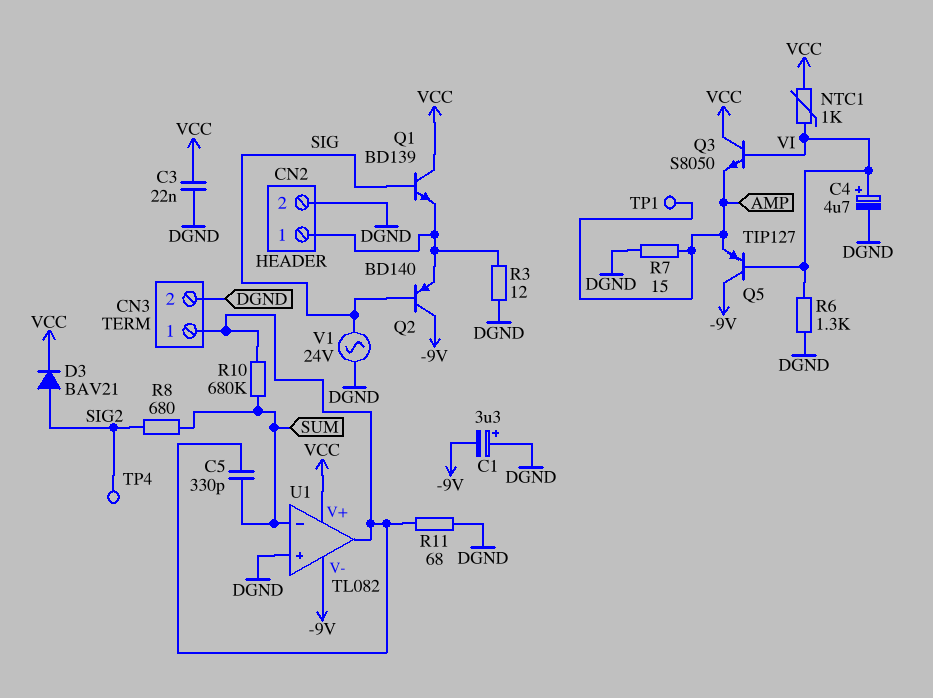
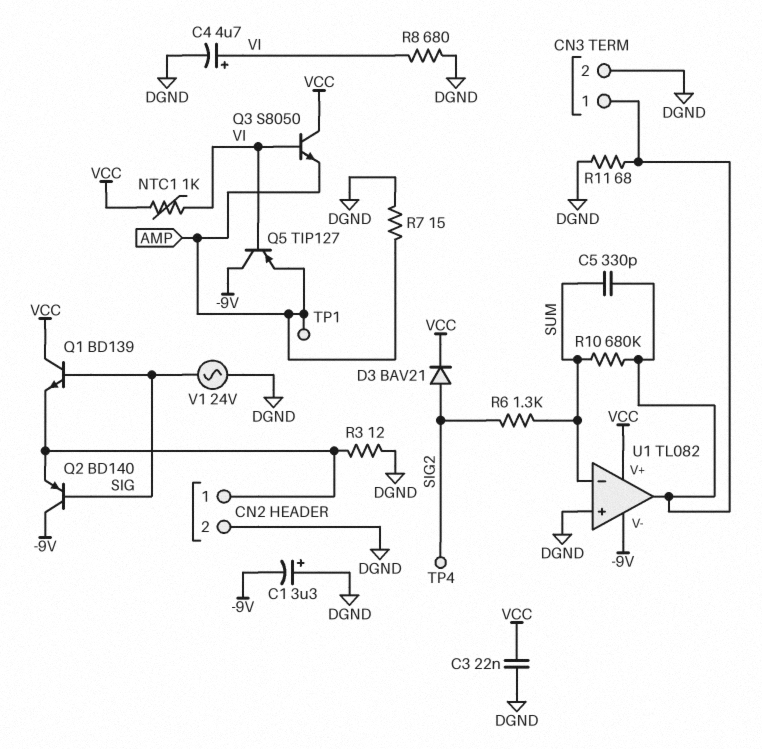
R6: 1.3k (DGND, VI) -> 1.3k (SIG2, SUM)
R8: 680 (SIG2, SUM) -> 680 (DGND, VI)

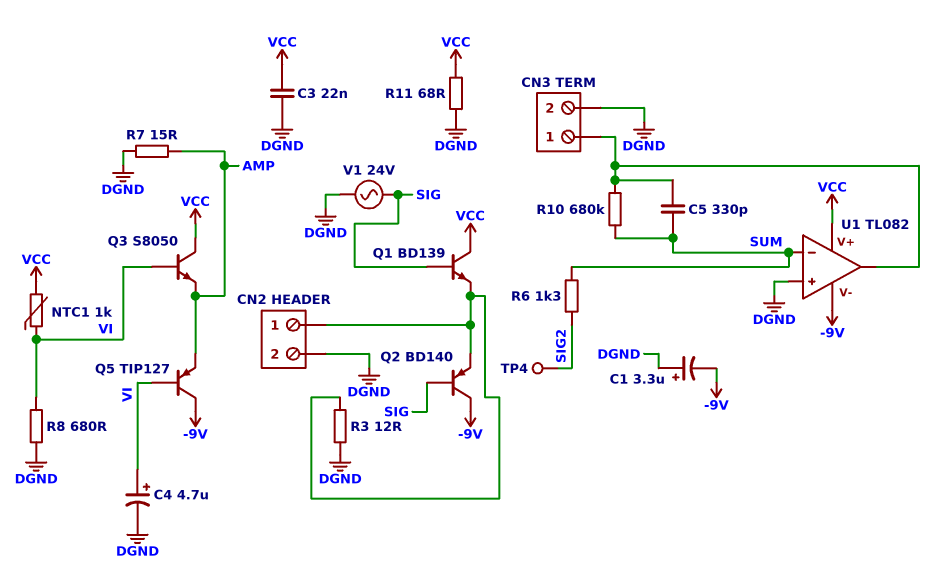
D3: diode BAV21 (A SIG2, K VCC) -> none
R11: 68 (CN3/1, DGND) -> 68 (DGND, VCC)
TP1: test point (AMP) -> none

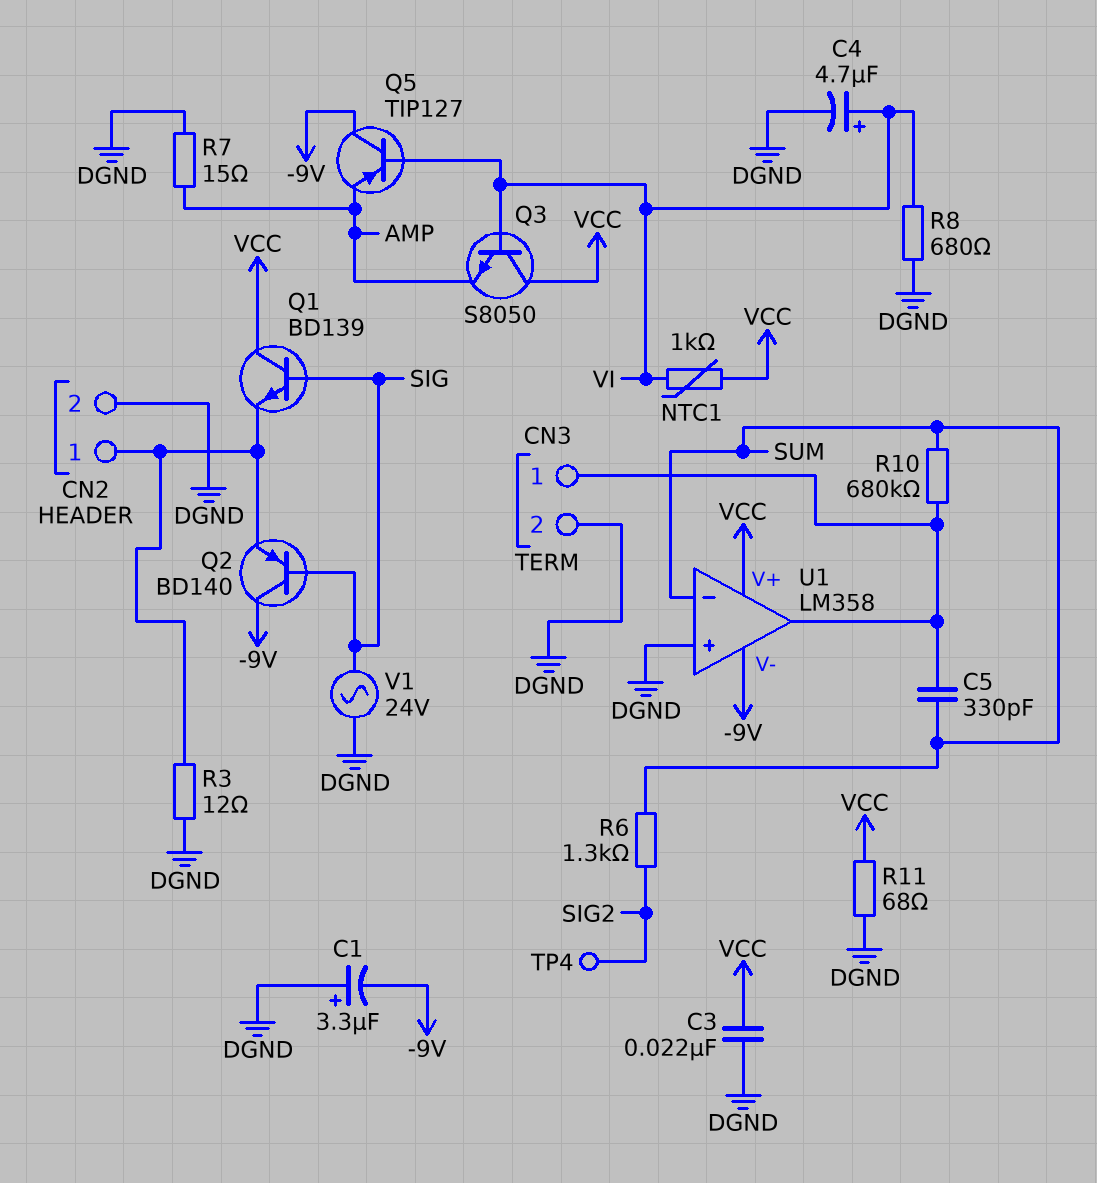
U1: TL082 -> LM358

